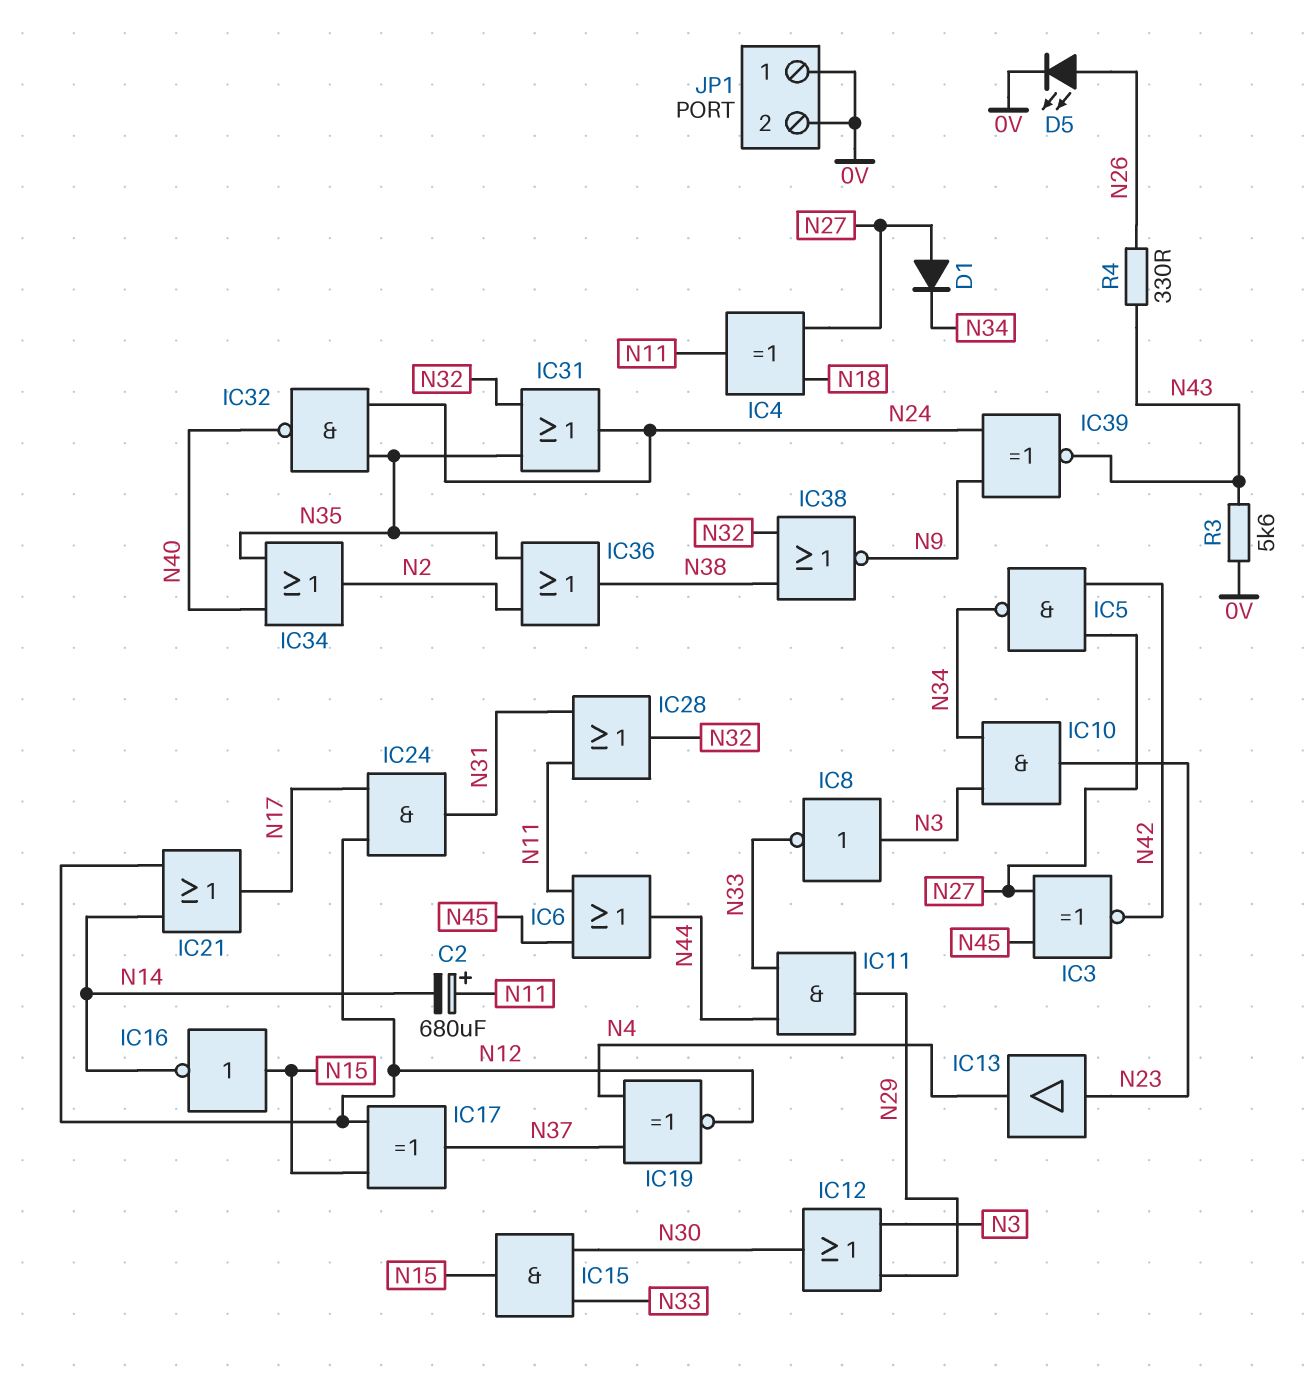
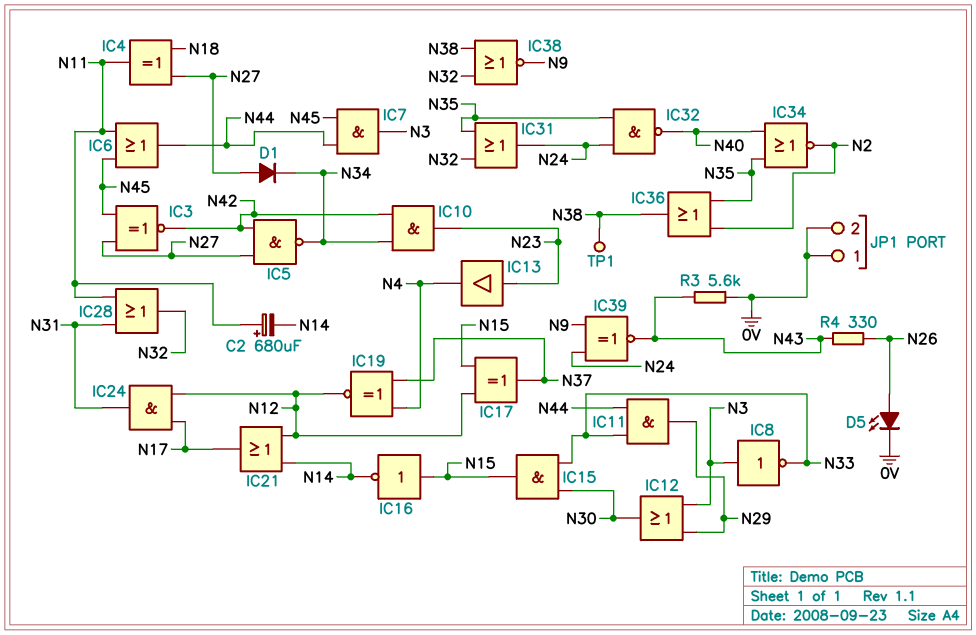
IC7: none -> AND (in N44, in N45, out N3)
IC10: AND (in N3, in N34, out N23) -> AND (in N34, in N42, out N23)
IC34: OR (in N35, in N40, out N2) -> NOR (in N35, in N40, out N2)
TP1: none -> test point (N38)

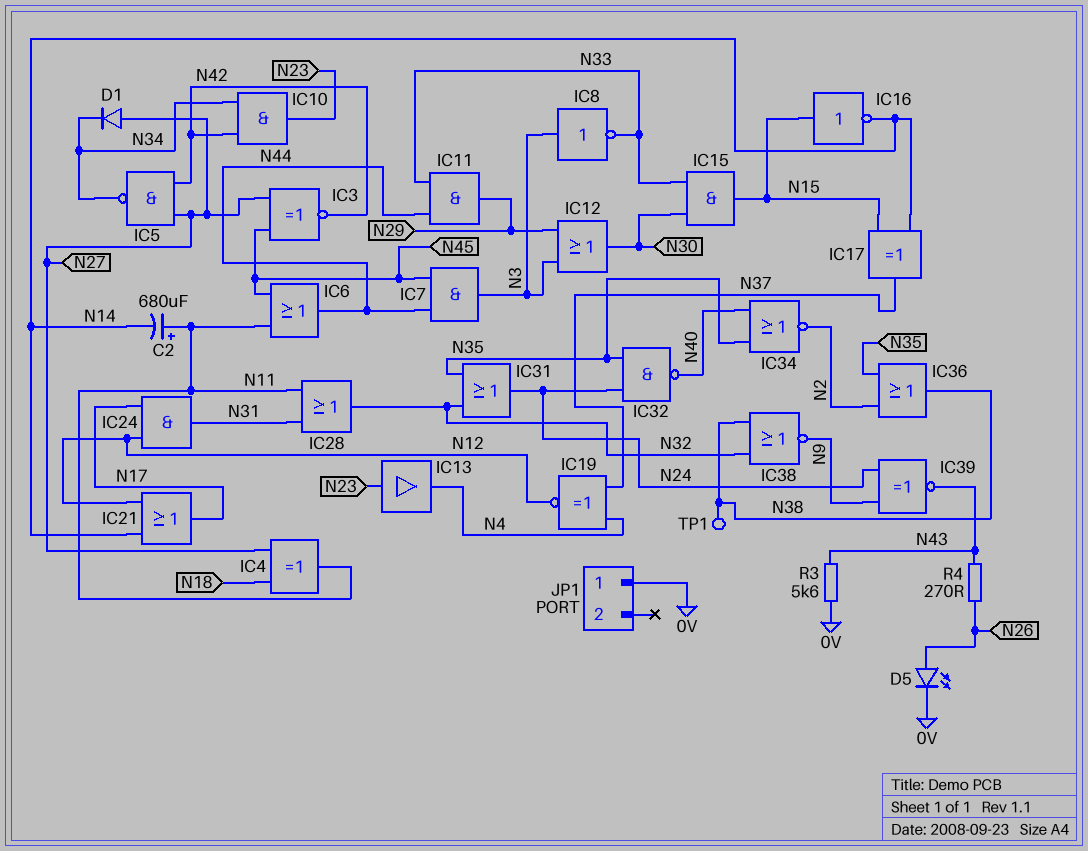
IC17: XOR (in N12, in N15, out N37) -> XOR (in N14, in N15, out N37)
JP1 pin 2: 0V -> none
R4: 330 (N26, N43) -> 270 (N26, N43)

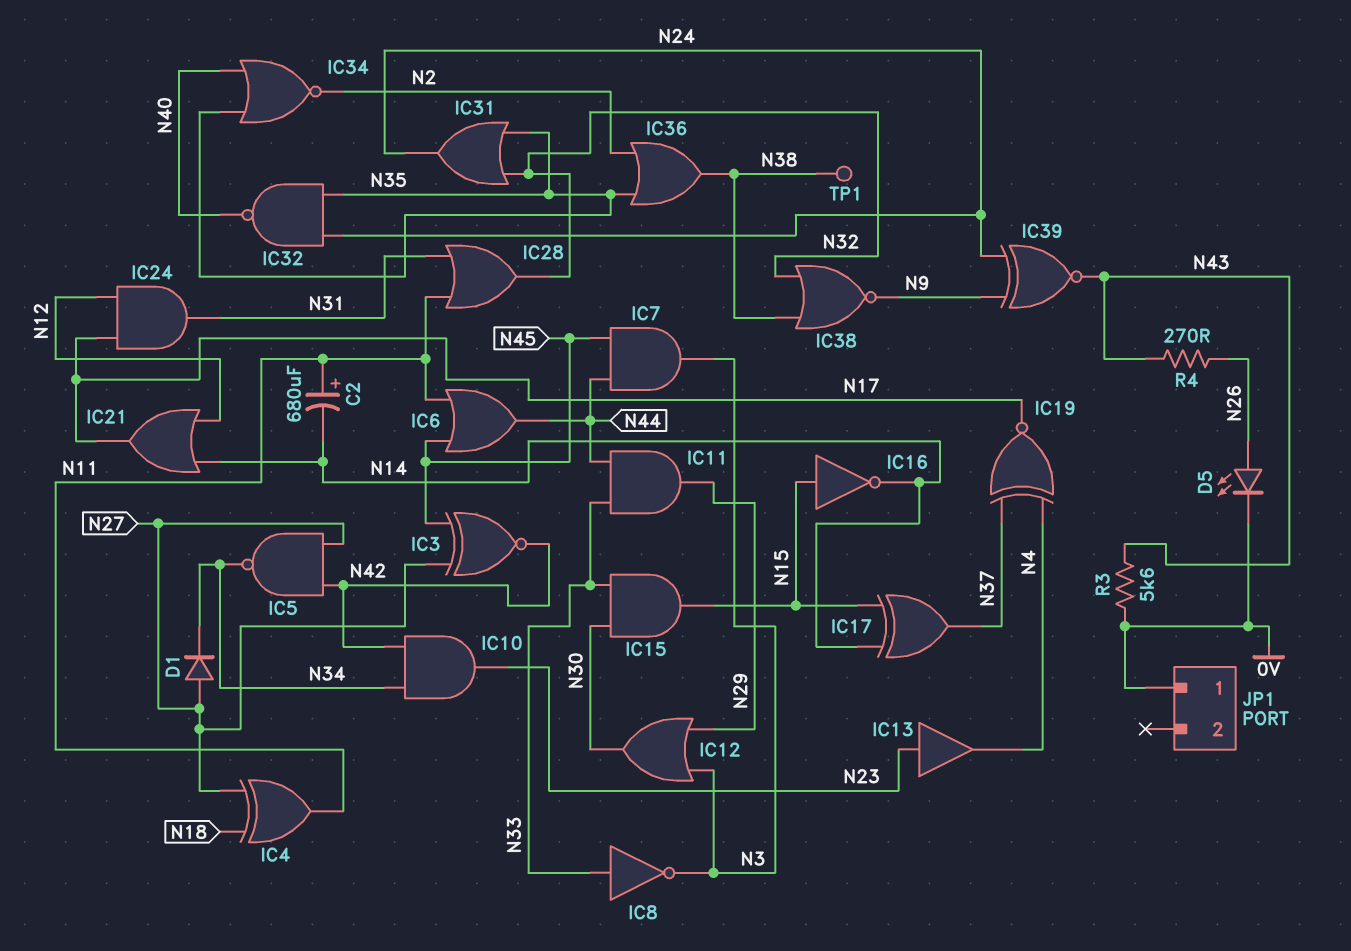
IC8: NOT (in N3, out N33) -> NOT (in N33, out N3)
IC19: XNOR (in N4, in N37, out N12) -> XNOR (in N4, in N37, out N17)

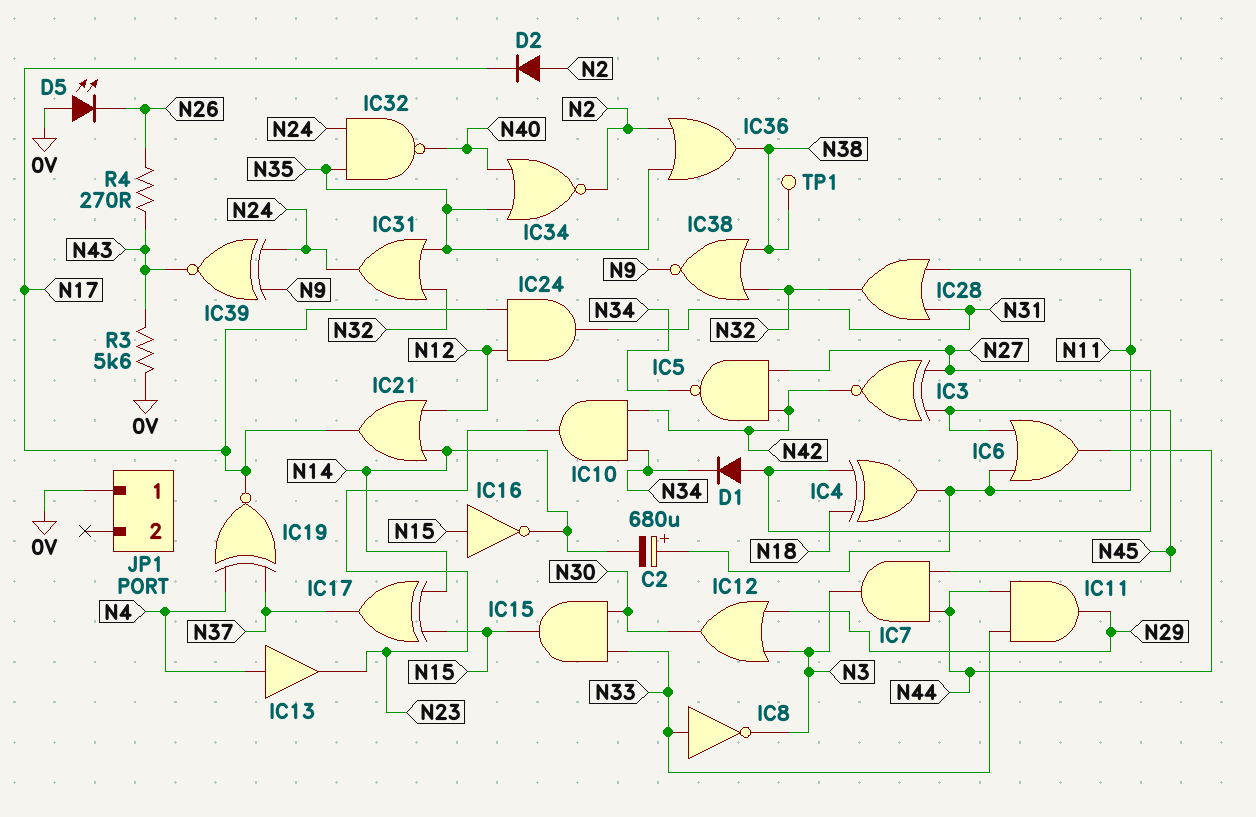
D2: none -> diode (A N2, K N17)
D5: LED (A N26, K 0V) -> LED (A 0V, K N26)
IC13: buffer (in N23, out N4) -> buffer (in N4, out N23)

